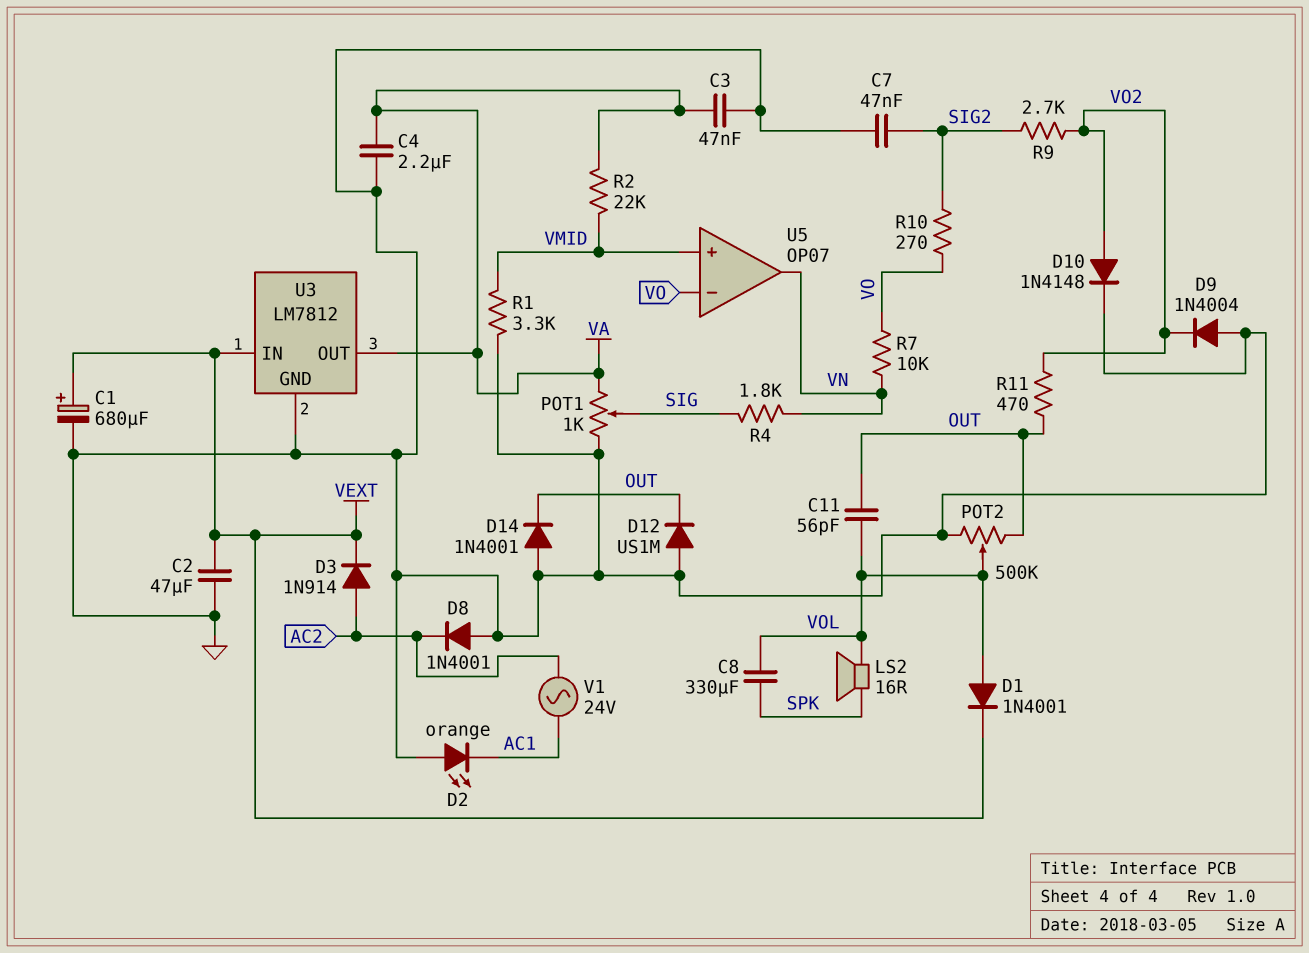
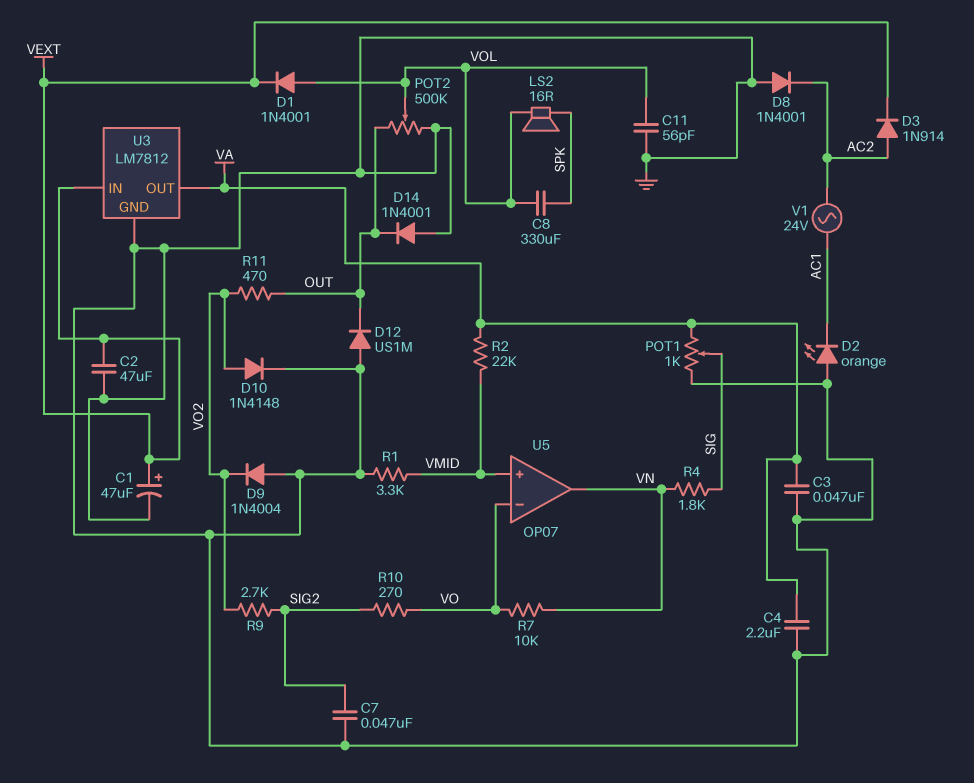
C1: 680uF (plus VEXT, minus GND) -> 47uF (plus VEXT, minus GND)
C11: 56pF (OUT, VOL) -> 56pF (GND, VOL)

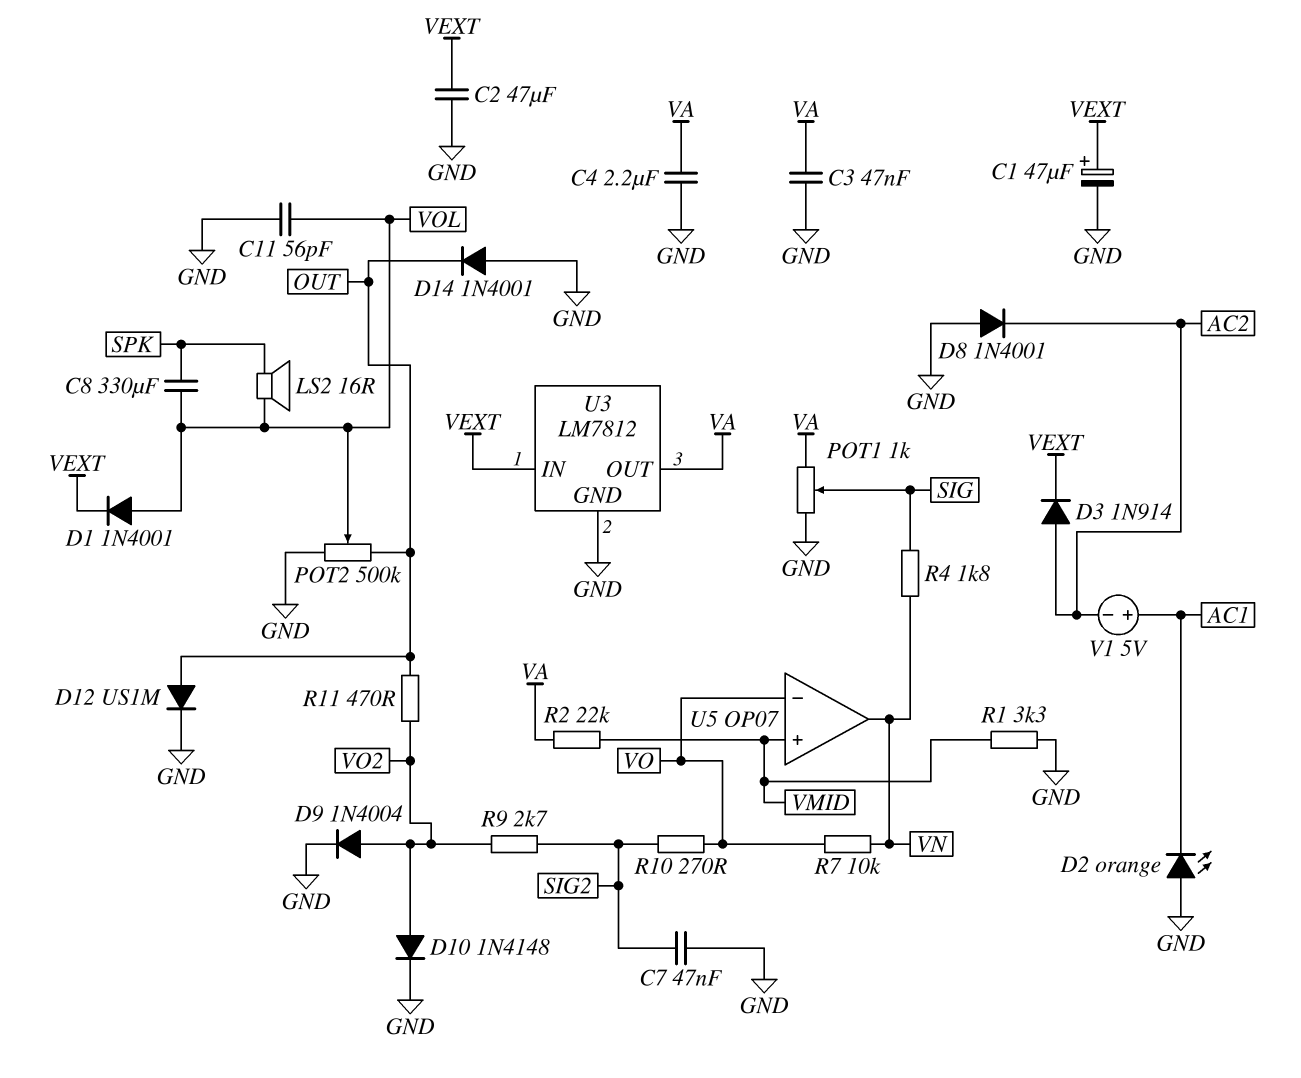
D9: diode 1N4004 (A GND, K VO2) -> diode 1N4004 (A VO2, K GND)
D12: diode US1M (A GND, K OUT) -> diode US1M (A OUT, K GND)
V1: AC 24V (AC1, AC2) -> 5V (plus AC1, minus AC2)

